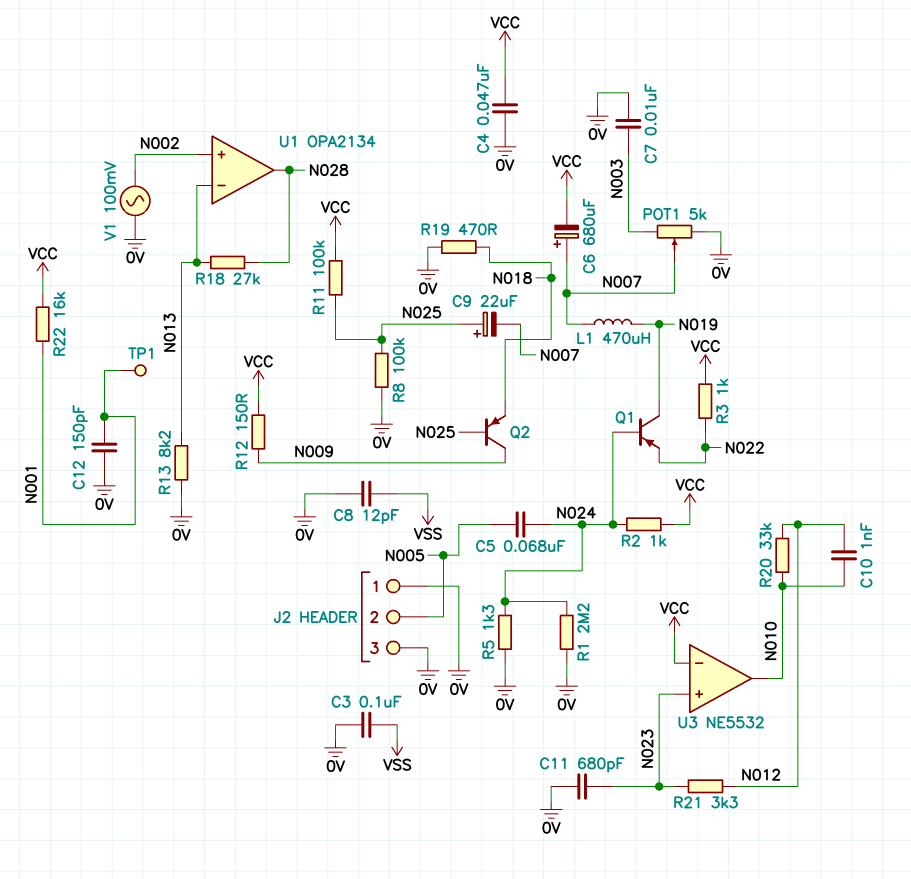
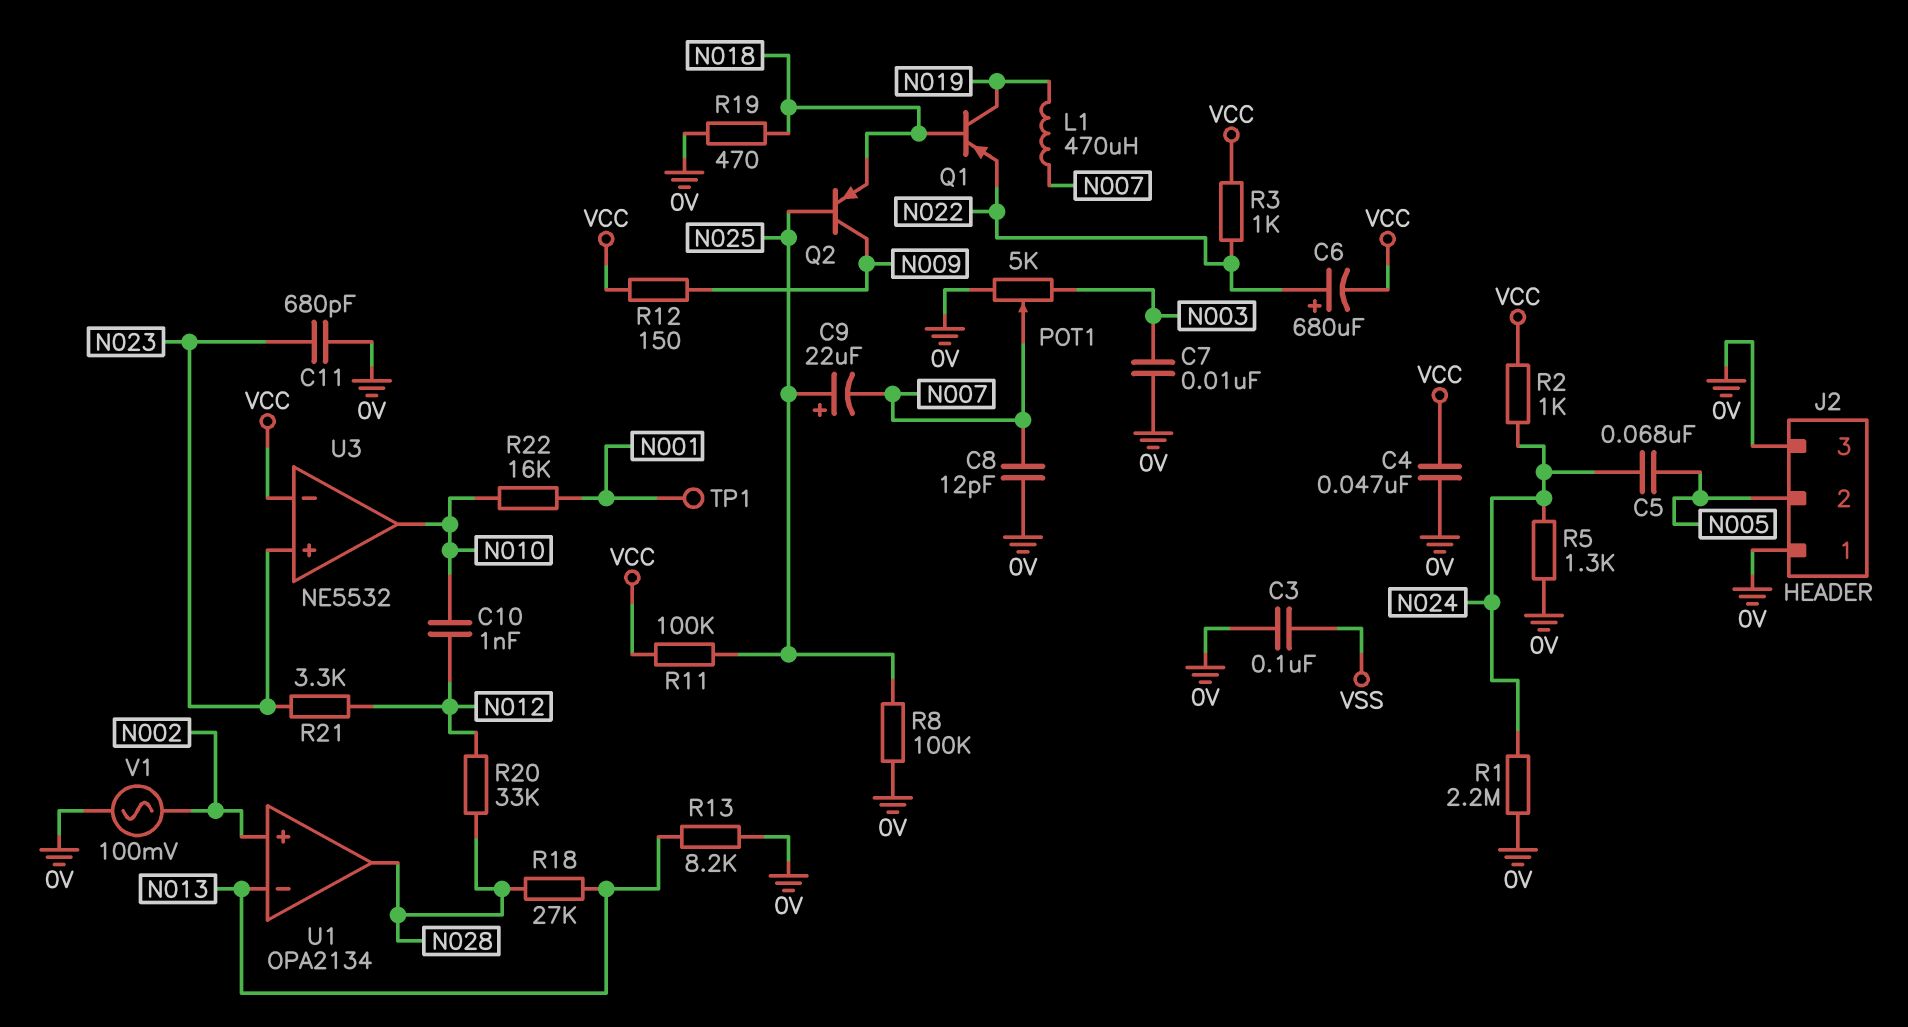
C6: 680uF (plus N007, minus VCC) -> 680uF (plus N022, minus VCC)
C8: 12pF (0V, VSS) -> 12pF (0V, N007)
C12: 150pF (0V, N001) -> none
Q1: PNP (B N024, C N019, E N022) -> PNP (B N018, C N019, E N022)
R20: 33k (N010, N012) -> 33k (N012, N028)
R22: 16k (N001, VCC) -> 16k (N001, N010)

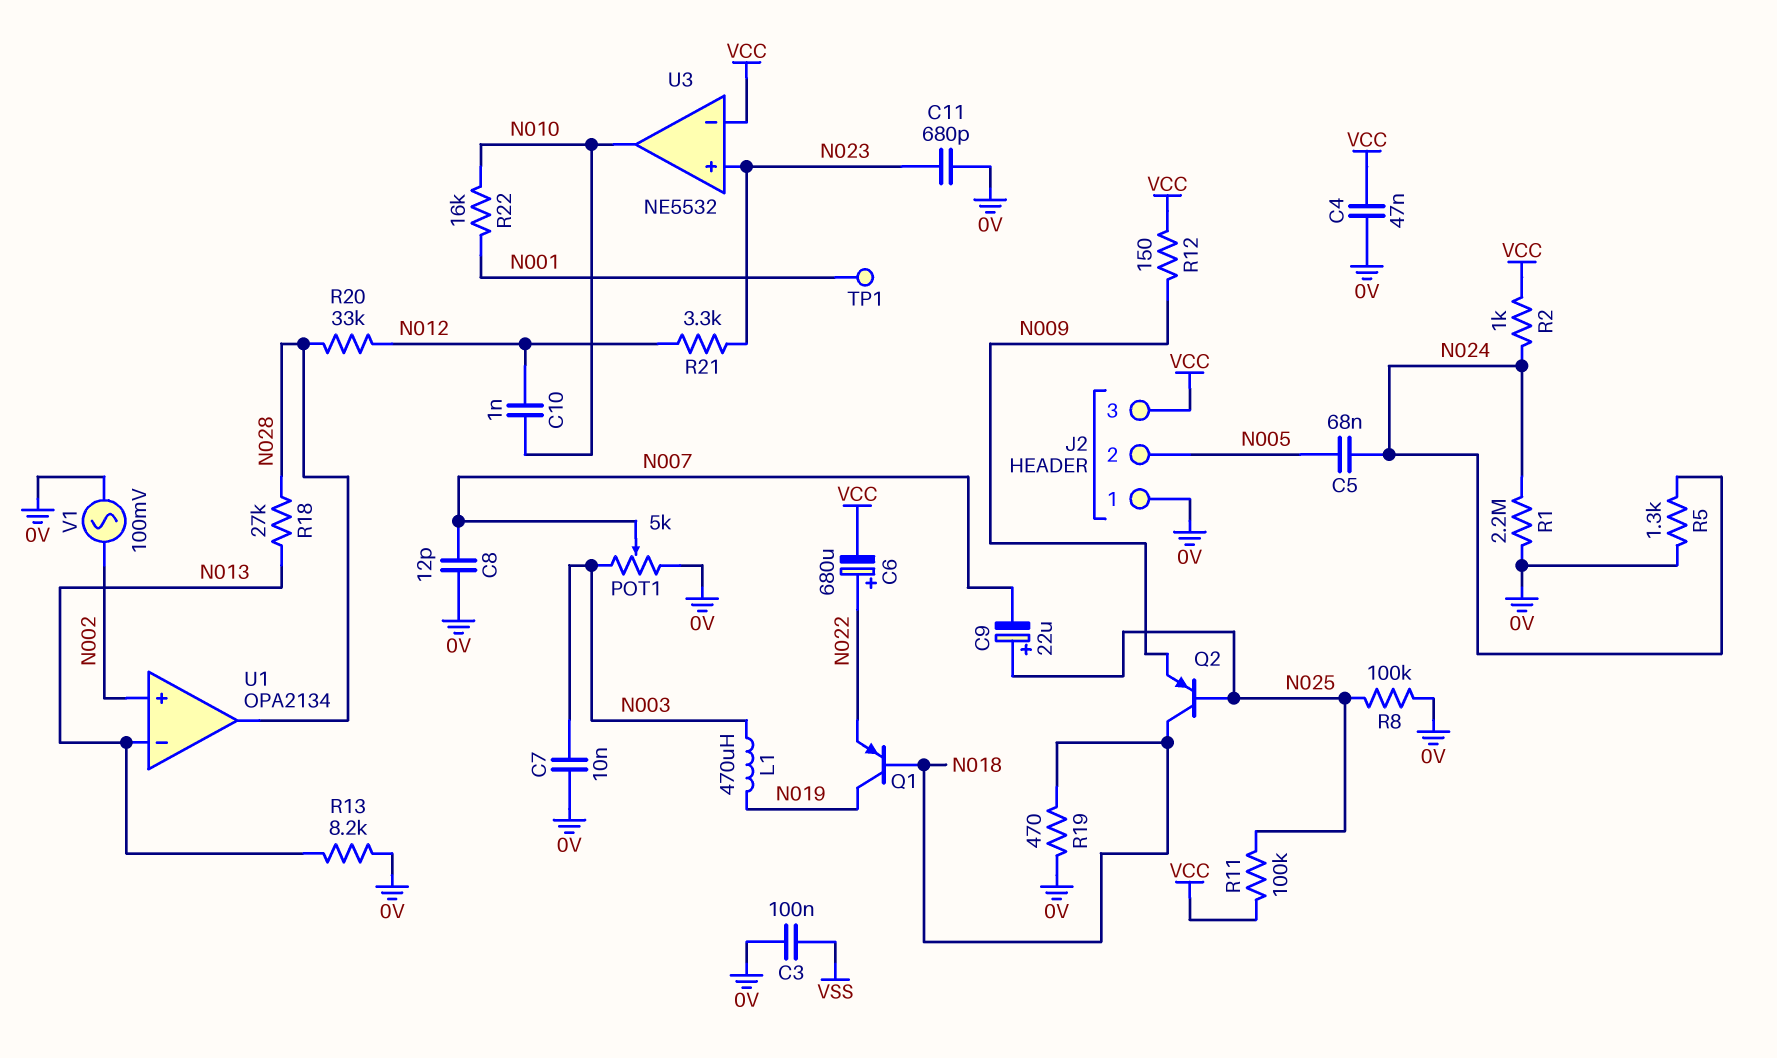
J2 pin 3: 0V -> VCC
L1: 470uH (N007, N019) -> 470uH (N003, N019)
Q2: PNP (B N025, C N009, E N018) -> PNP (B N025, C N018, E N009)
R3: 1k (N022, VCC) -> none

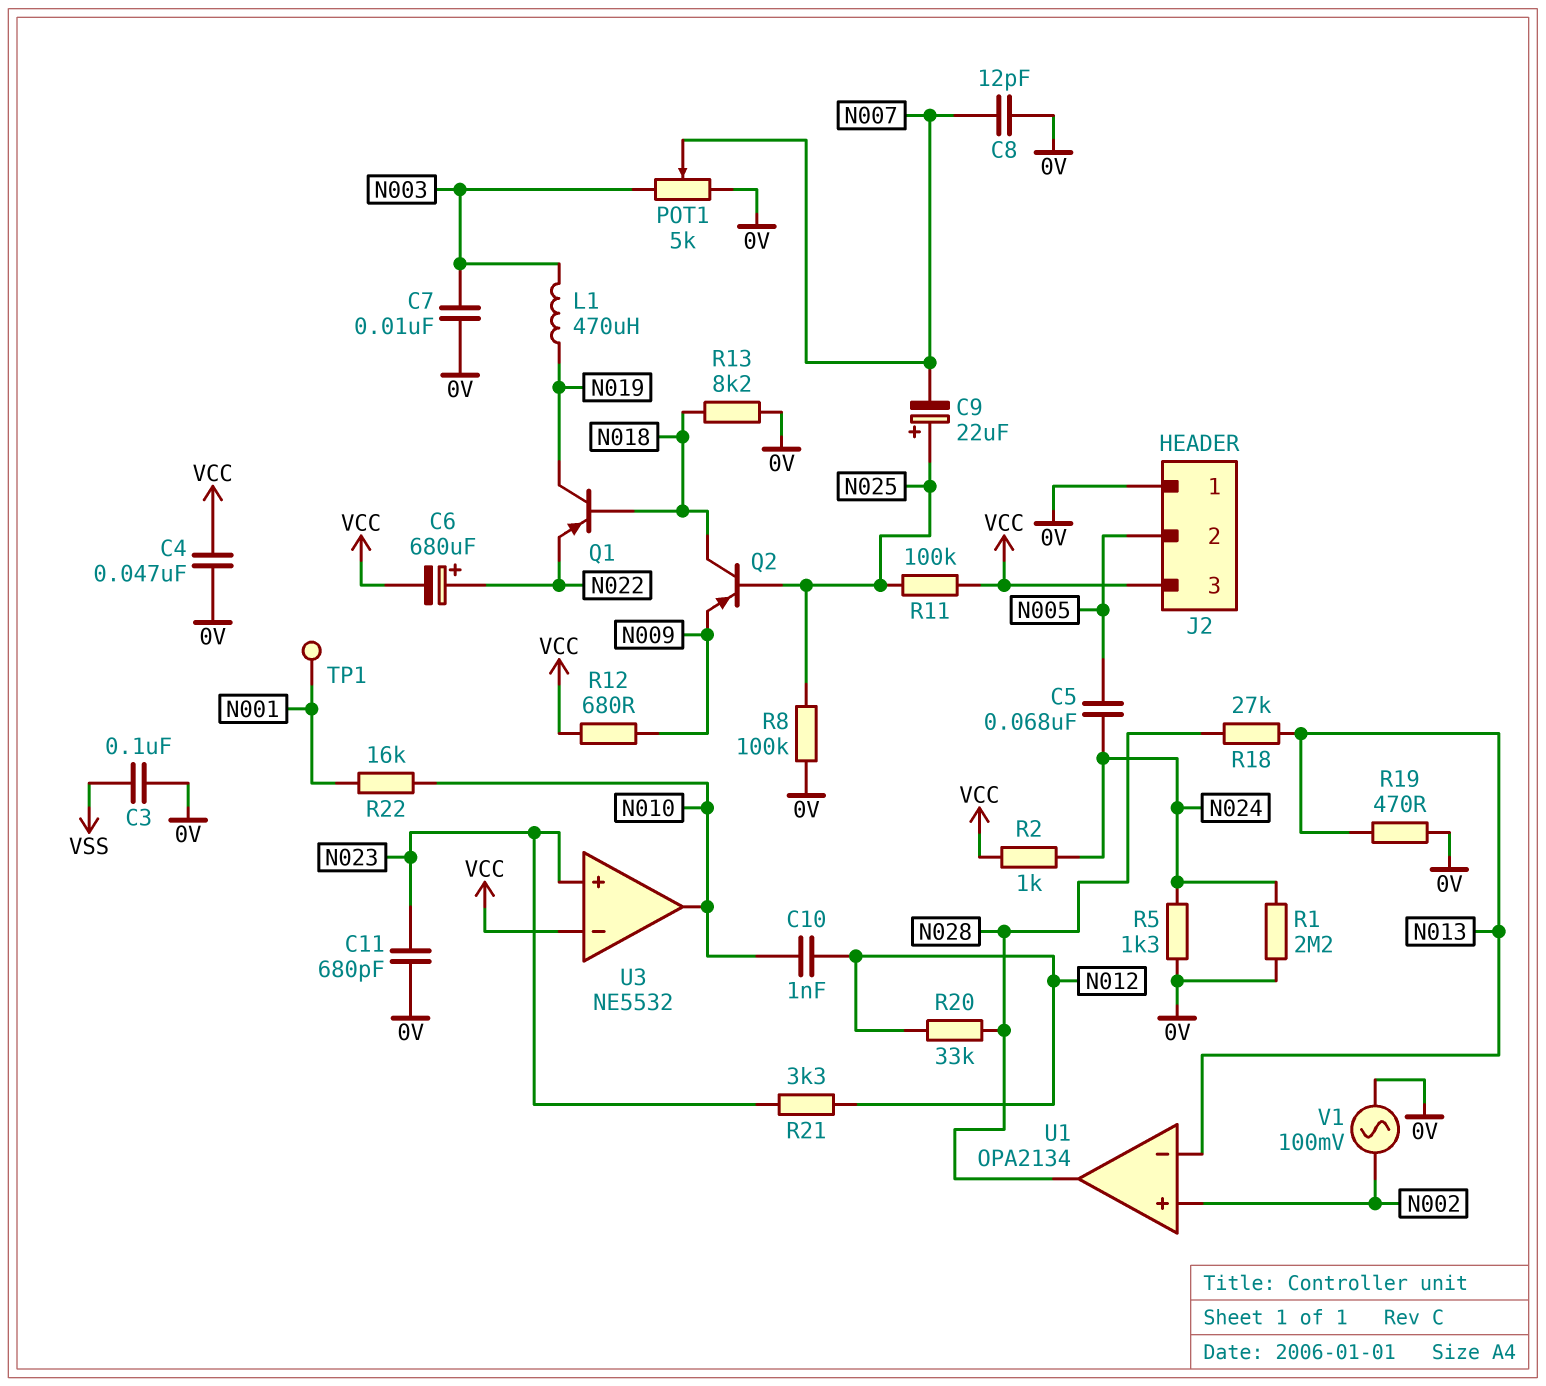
R12: 150 (N009, VCC) -> 680 (N009, VCC)
R13: 8.2k (0V, N013) -> 8.2k (0V, N018)
R19: 470 (0V, N018) -> 470 (0V, N013)

